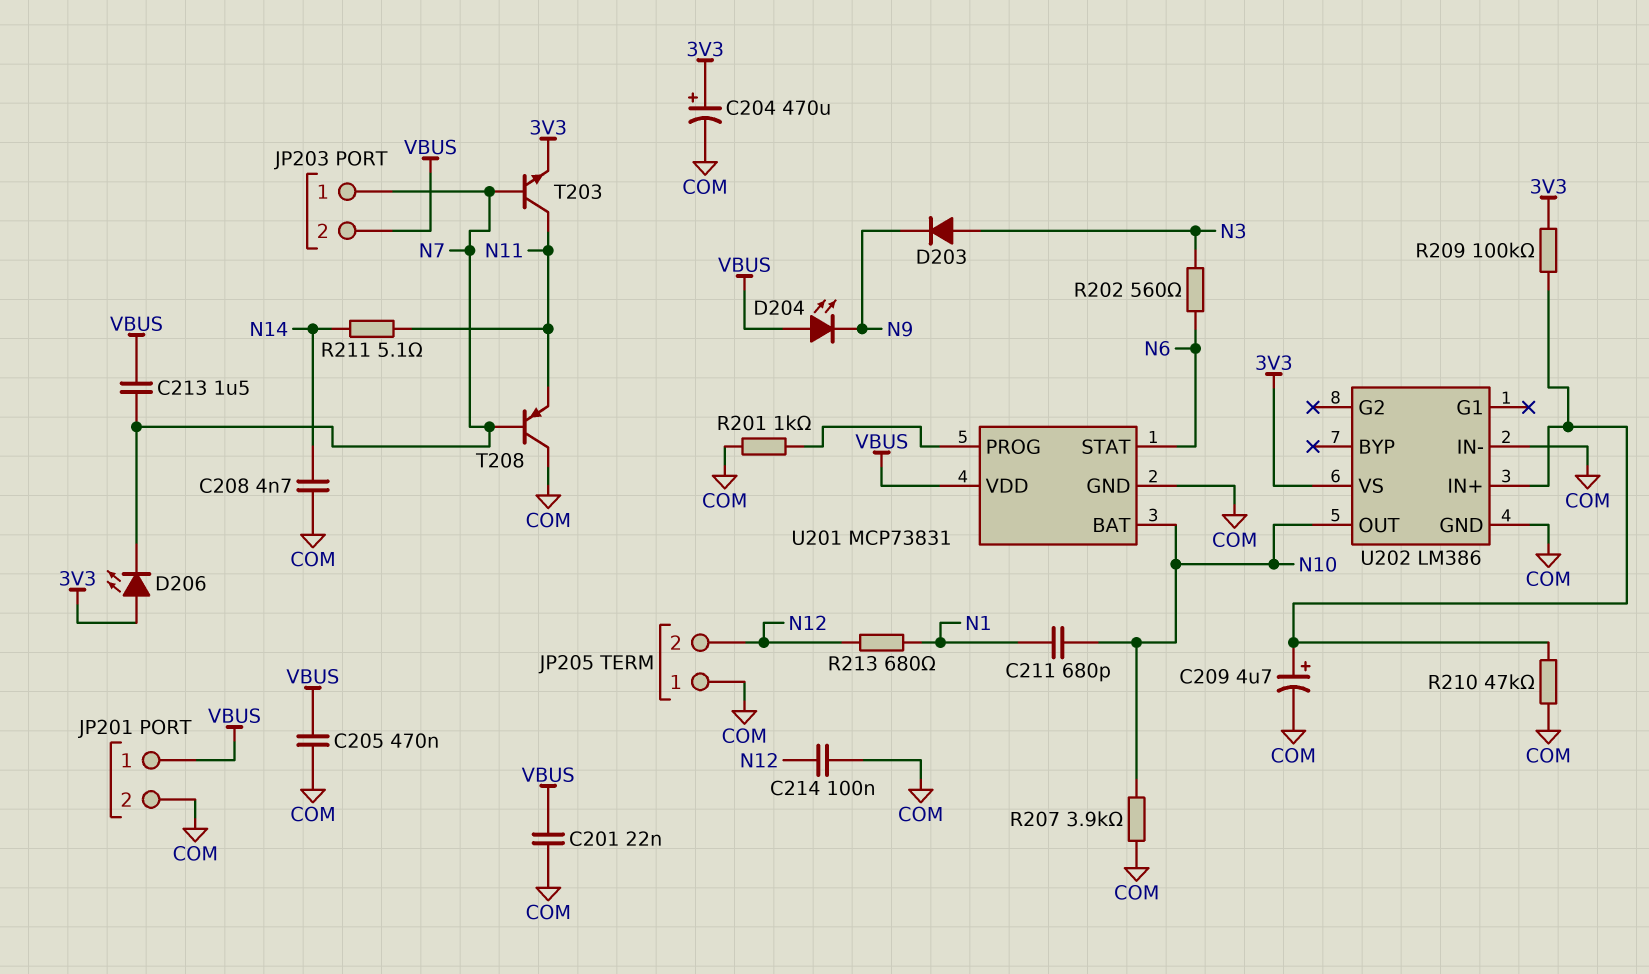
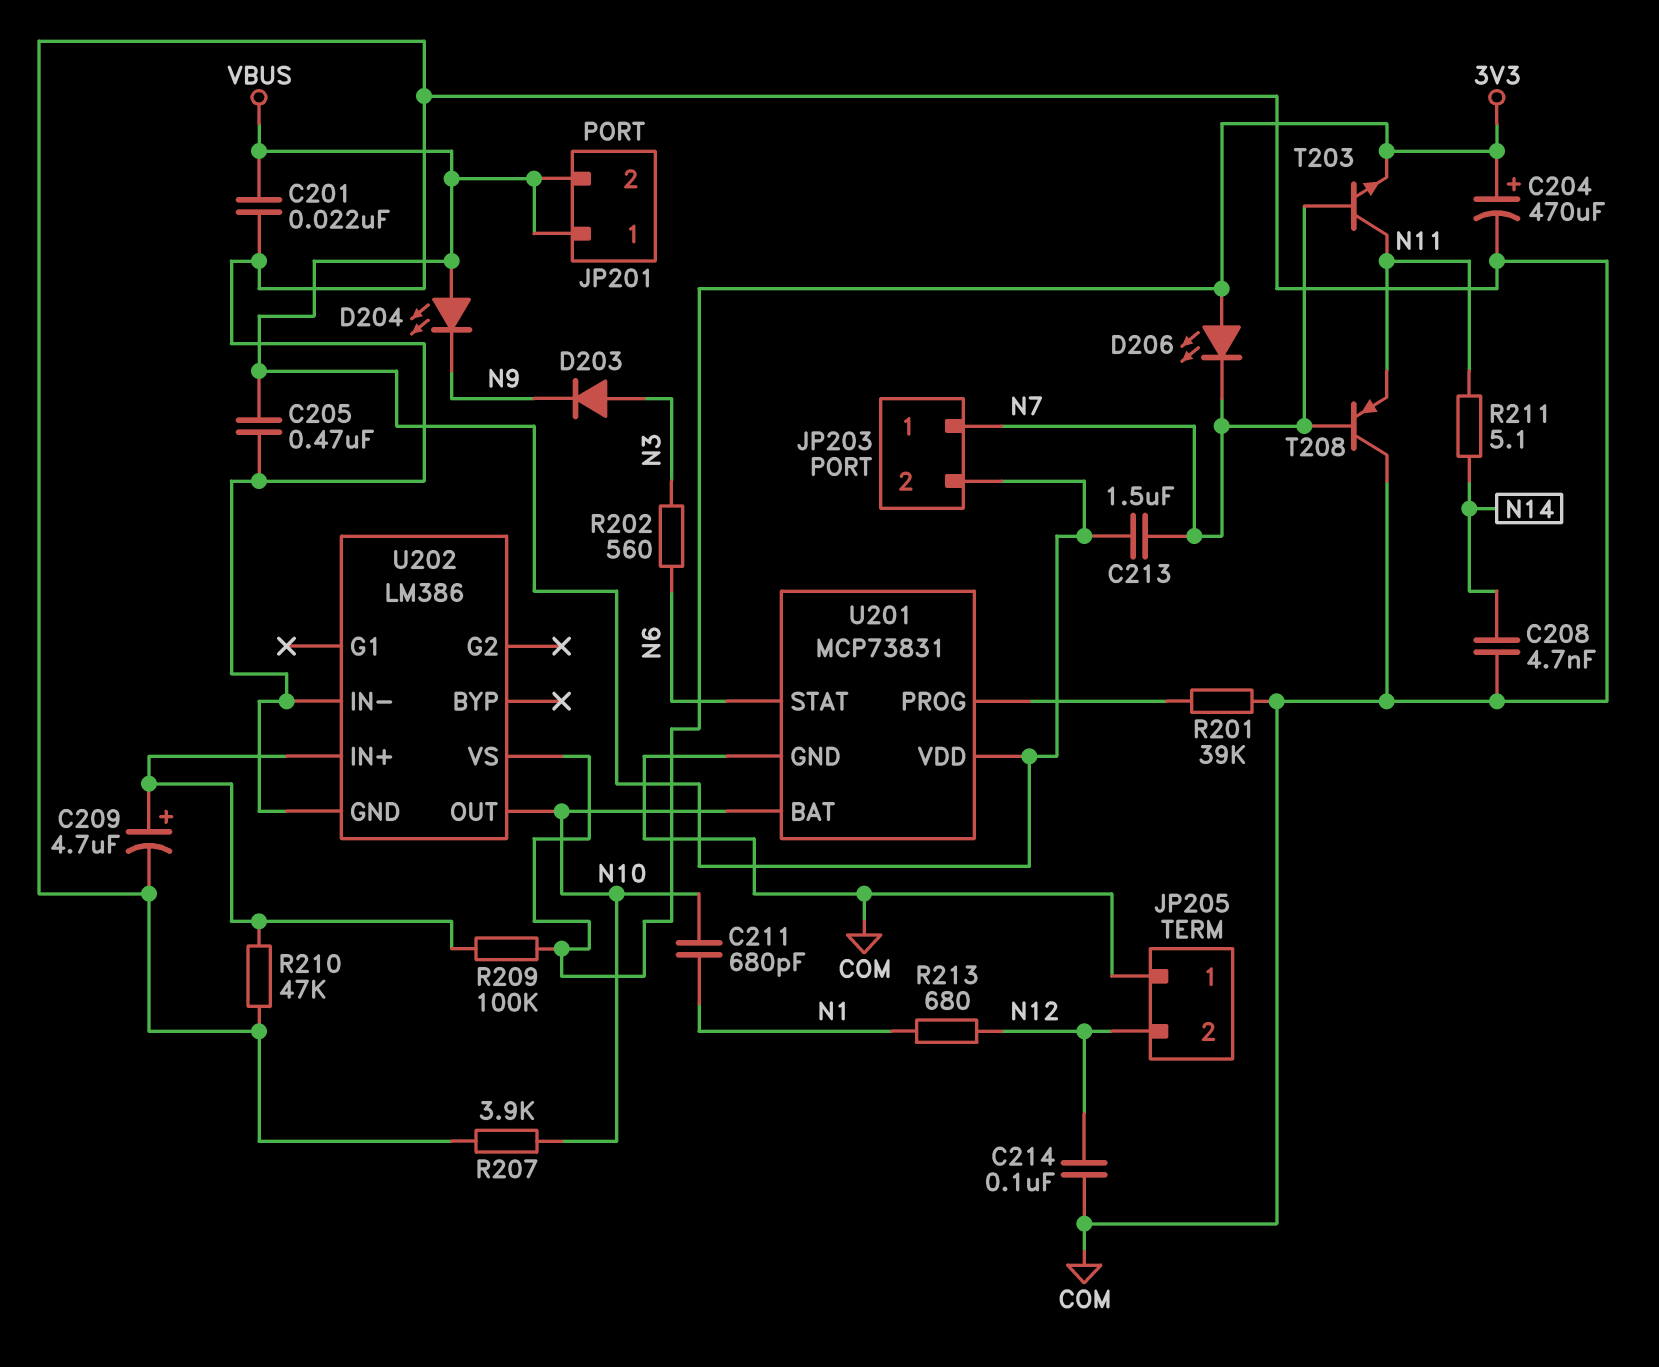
JP201 pin 2: COM -> VBUS
R201: 1k (COM, U201/PROG) -> 39k (COM, U201/PROG)

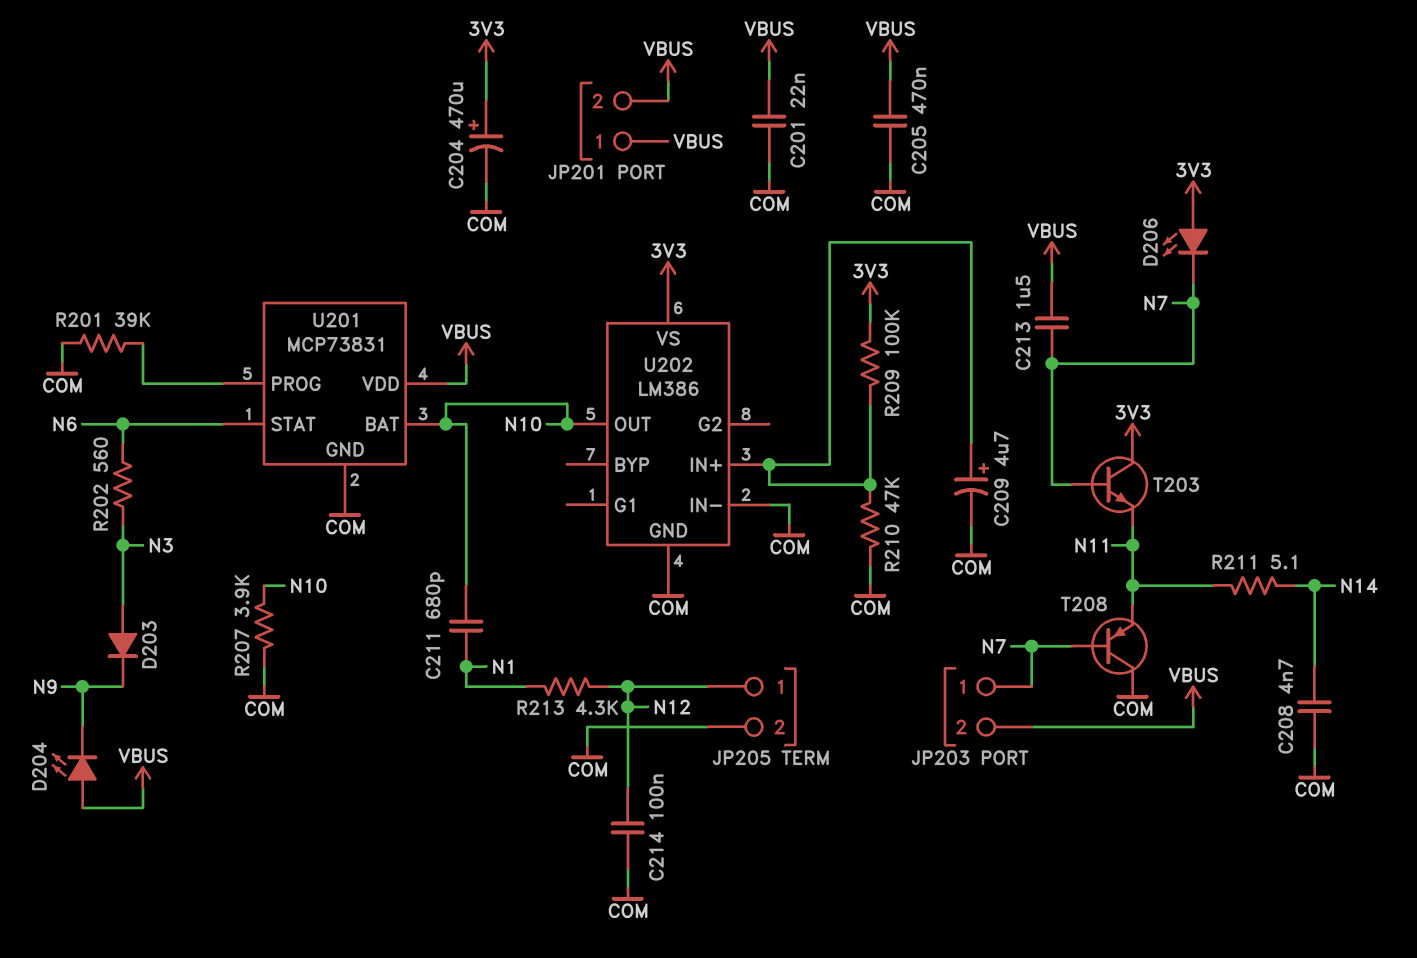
JP205 pin 1: COM -> N12
JP205 pin 2: N12 -> COM
R213: 680 (N1, N12) -> 4.3k (N1, N12)
T203: NPN (B N7, C N11, E 3V3) -> NPN (B N7, C 3V3, E N11)

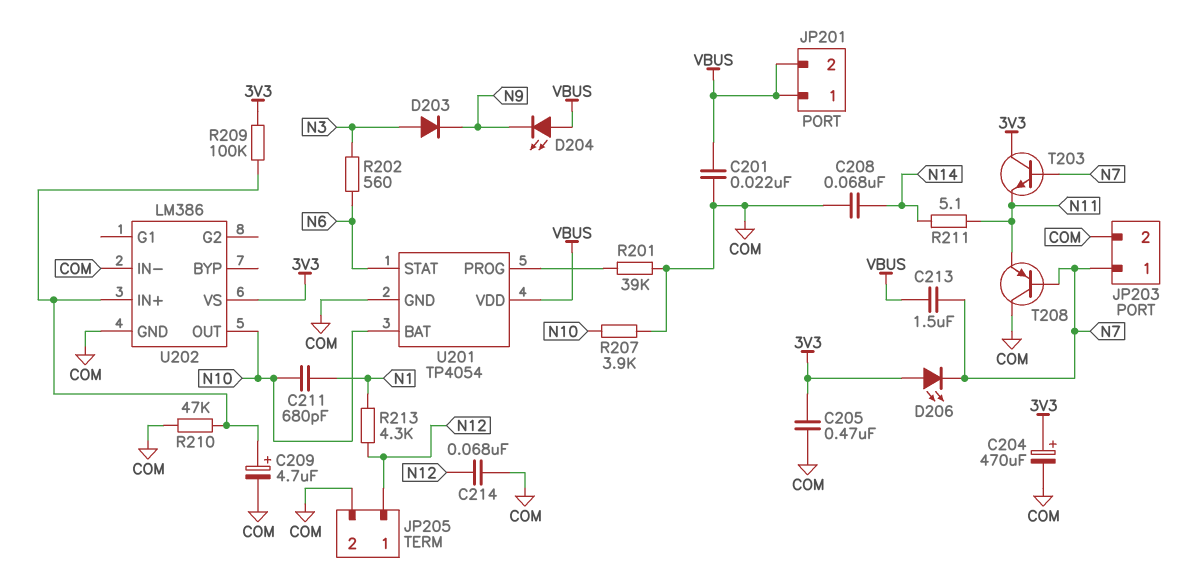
C205: 470nF (COM, VBUS) -> 470nF (3V3, COM)
C208: 4.7nF (COM, N14) -> 68nF (COM, N14)
C214: 100nF (COM, N12) -> 68nF (COM, N12)
JP203 pin 2: VBUS -> COM
U201: MCP73831 -> TP4054

